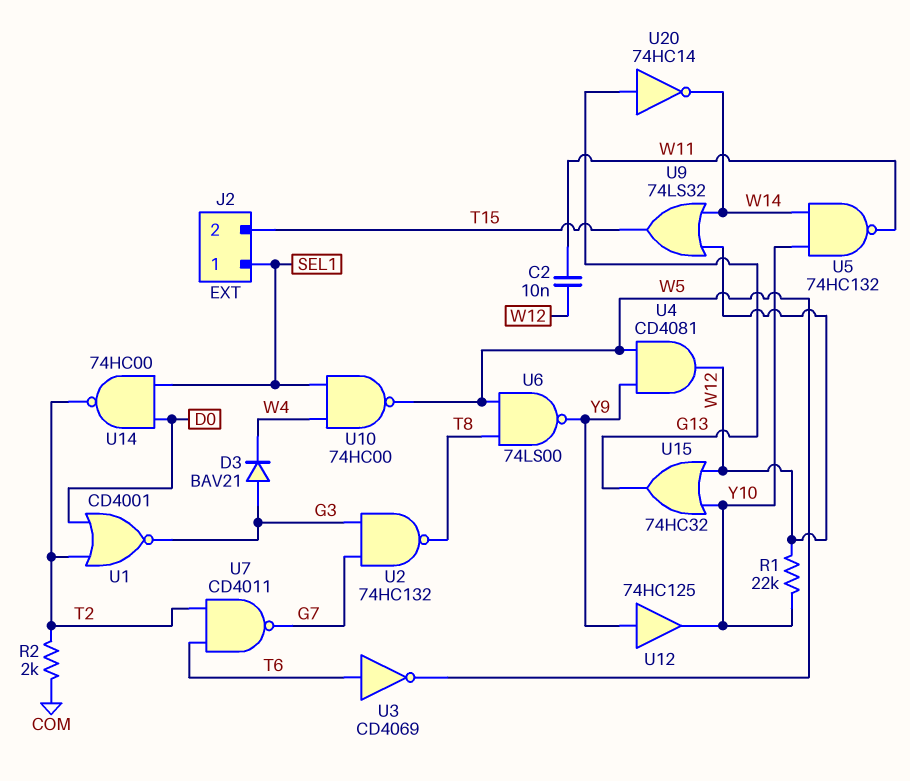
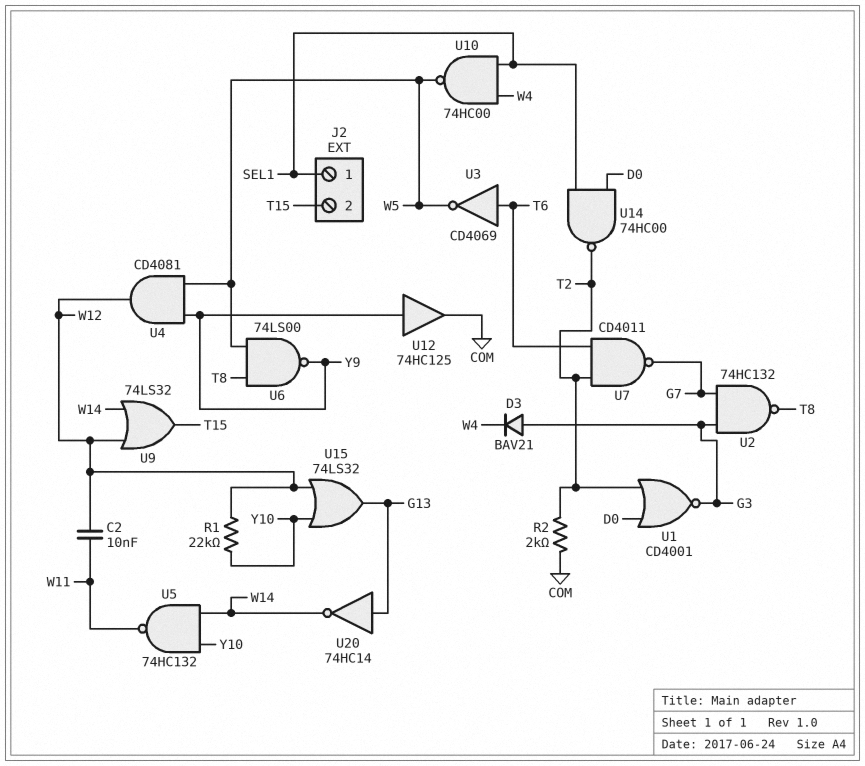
U12: buffer 74HC125 (in Y9, out Y10) -> buffer 74HC125 (in Y9, out COM)
U15: OR 74HC32 (in W12, in Y10, out G13) -> OR 74LS32 (in W12, in Y10, out G13)

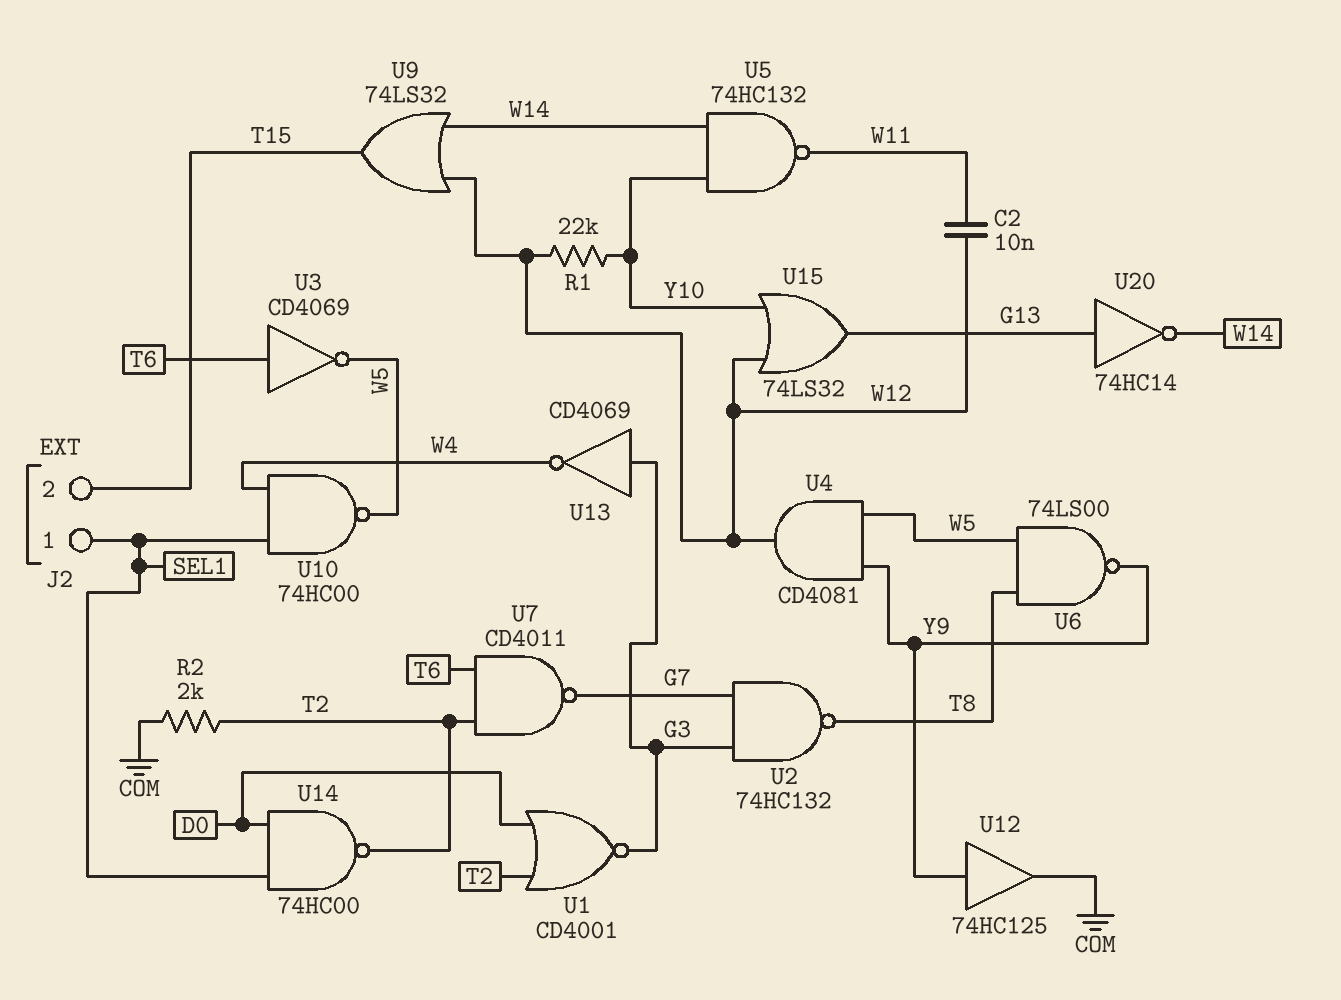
D3: diode BAV21 (A G3, K W4) -> none
U13: none -> NOT CD4069 (in G3, out W4)

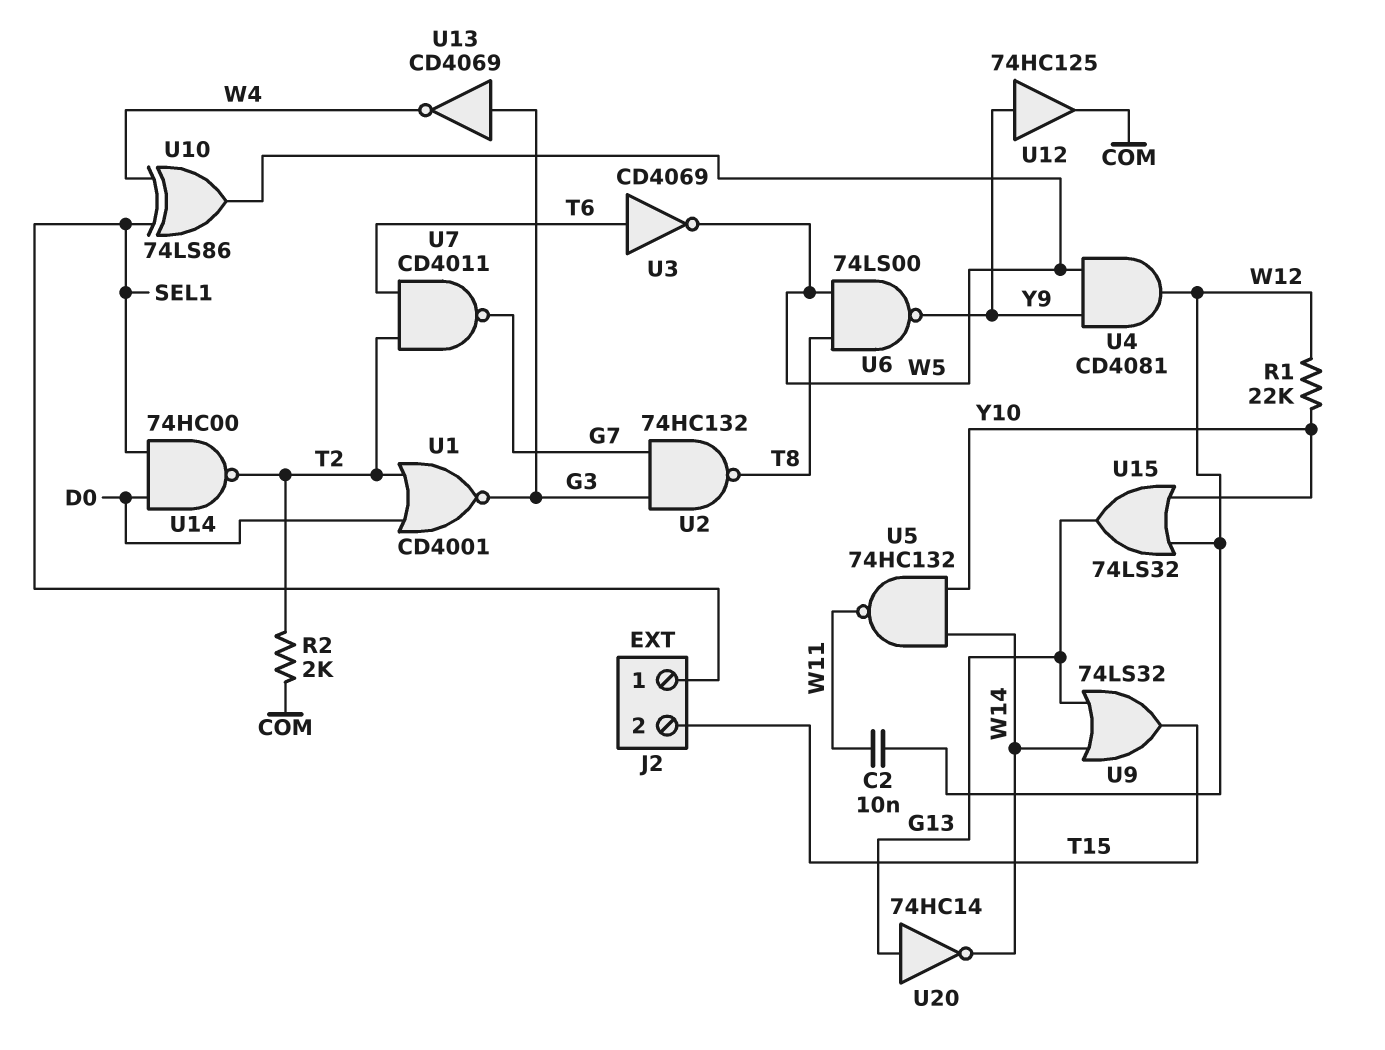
U9: OR 74LS32 (in W12, in W14, out T15) -> OR 74LS32 (in G13, in W14, out T15)
U10: NAND 74HC00 (in SEL1, in W4, out W5) -> XOR 74LS86 (in SEL1, in W4, out W5)

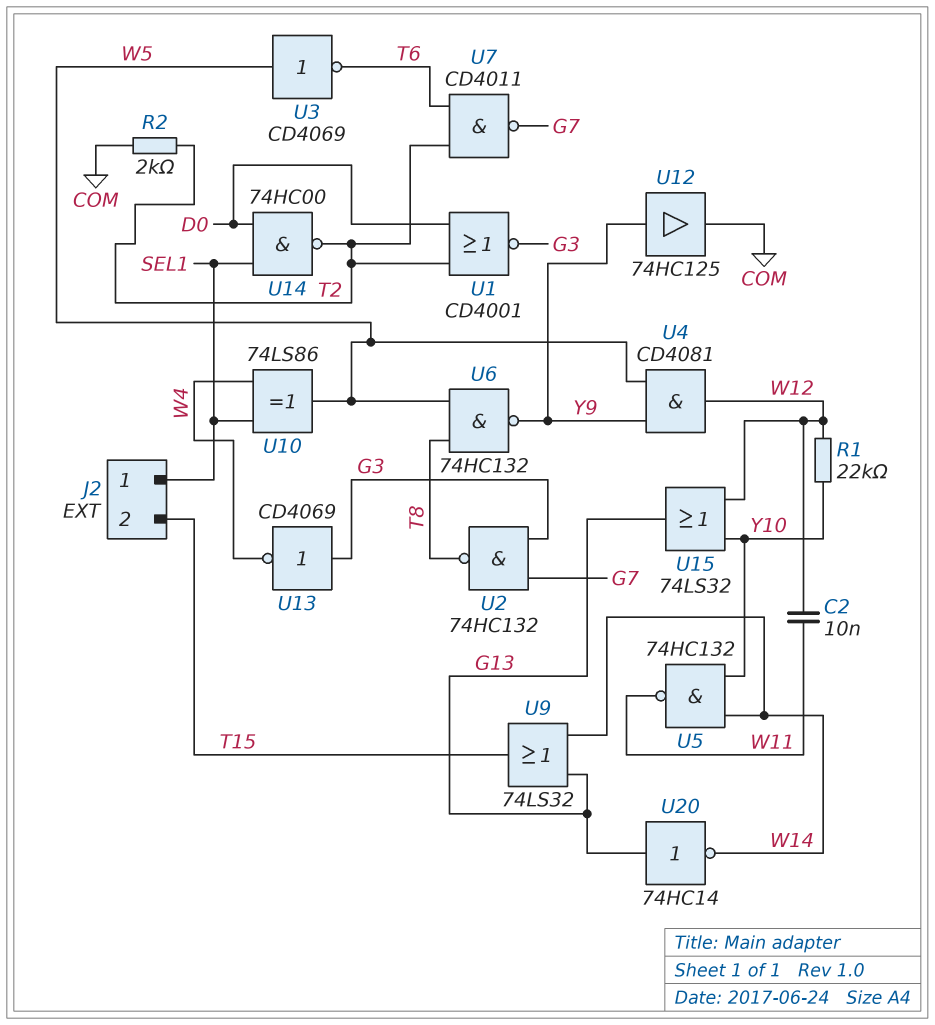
U3: NOT CD4069 (in T6, out W5) -> NOT CD4069 (in W5, out T6)
U6: NAND 74LS00 (in T8, in W5, out Y9) -> NAND 74HC132 (in T8, in W5, out Y9)

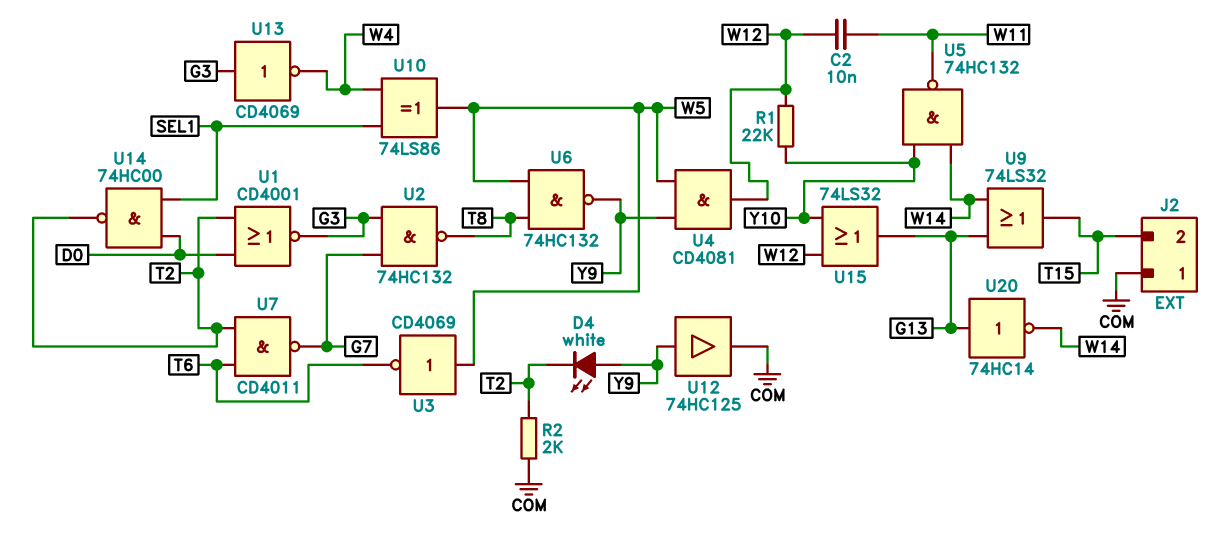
D4: none -> LED white (A Y9, K T2)
J2 pin 1: SEL1 -> COM

